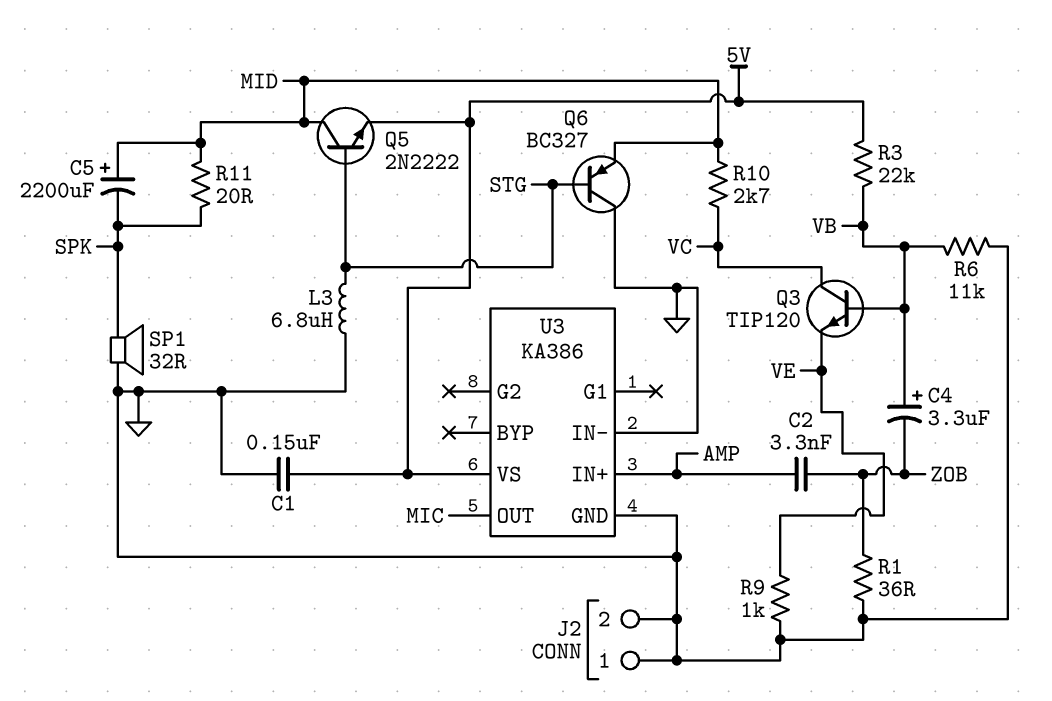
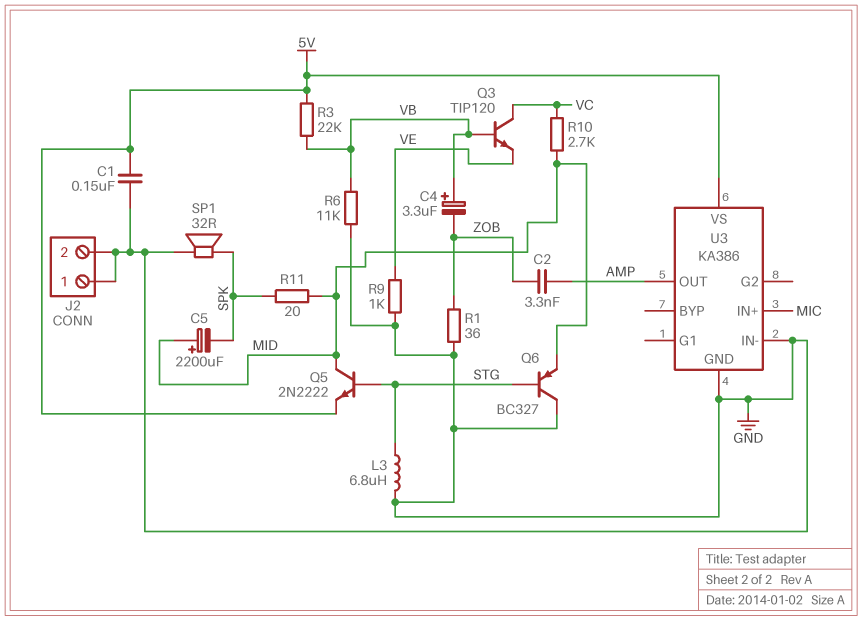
U3 pin IN+: AMP -> MIC
U3 pin OUT: MIC -> AMP

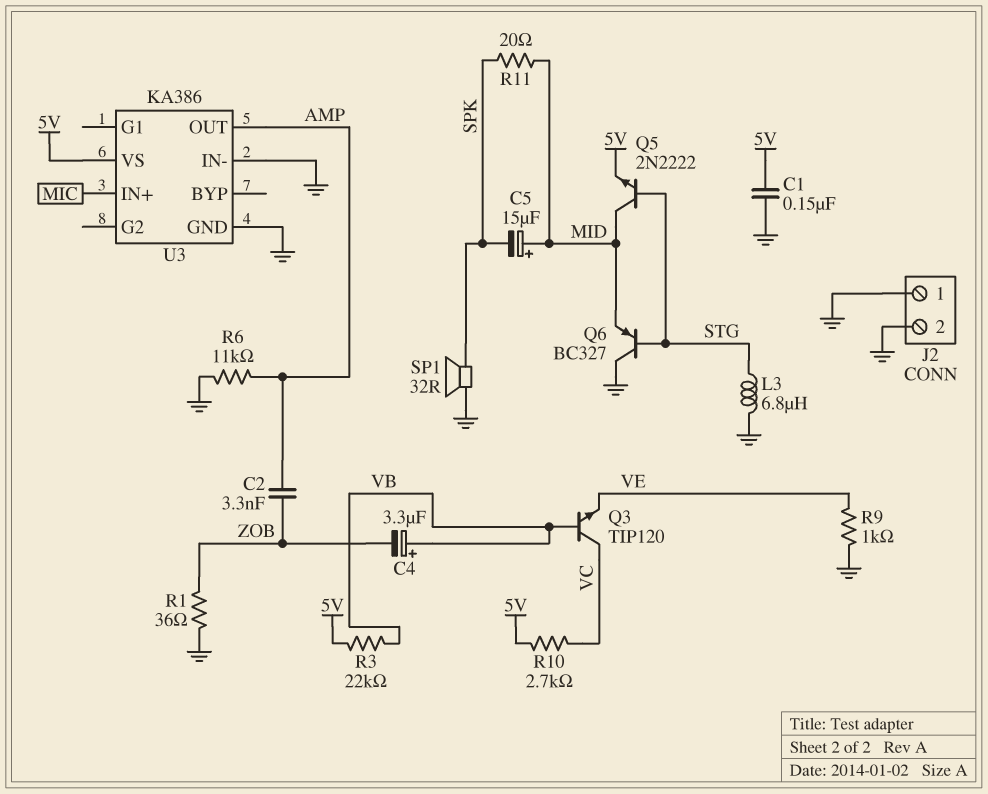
C5: 2200uF (plus MID, minus SPK) -> 15uF (plus MID, minus SPK)
R6: 11k (GND, VB) -> 11k (AMP, GND)
R10: 2.7k (MID, VC) -> 2.7k (5V, VC)

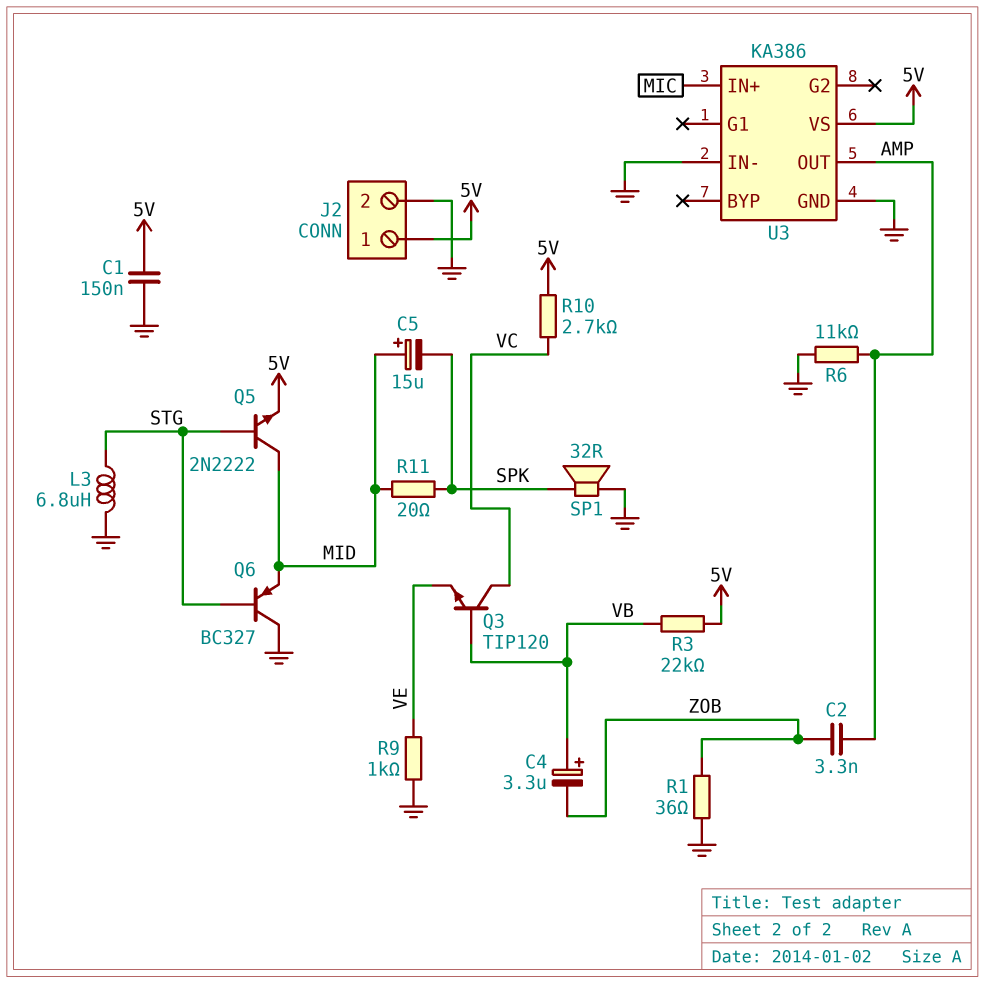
J2 pin 1: GND -> 5V

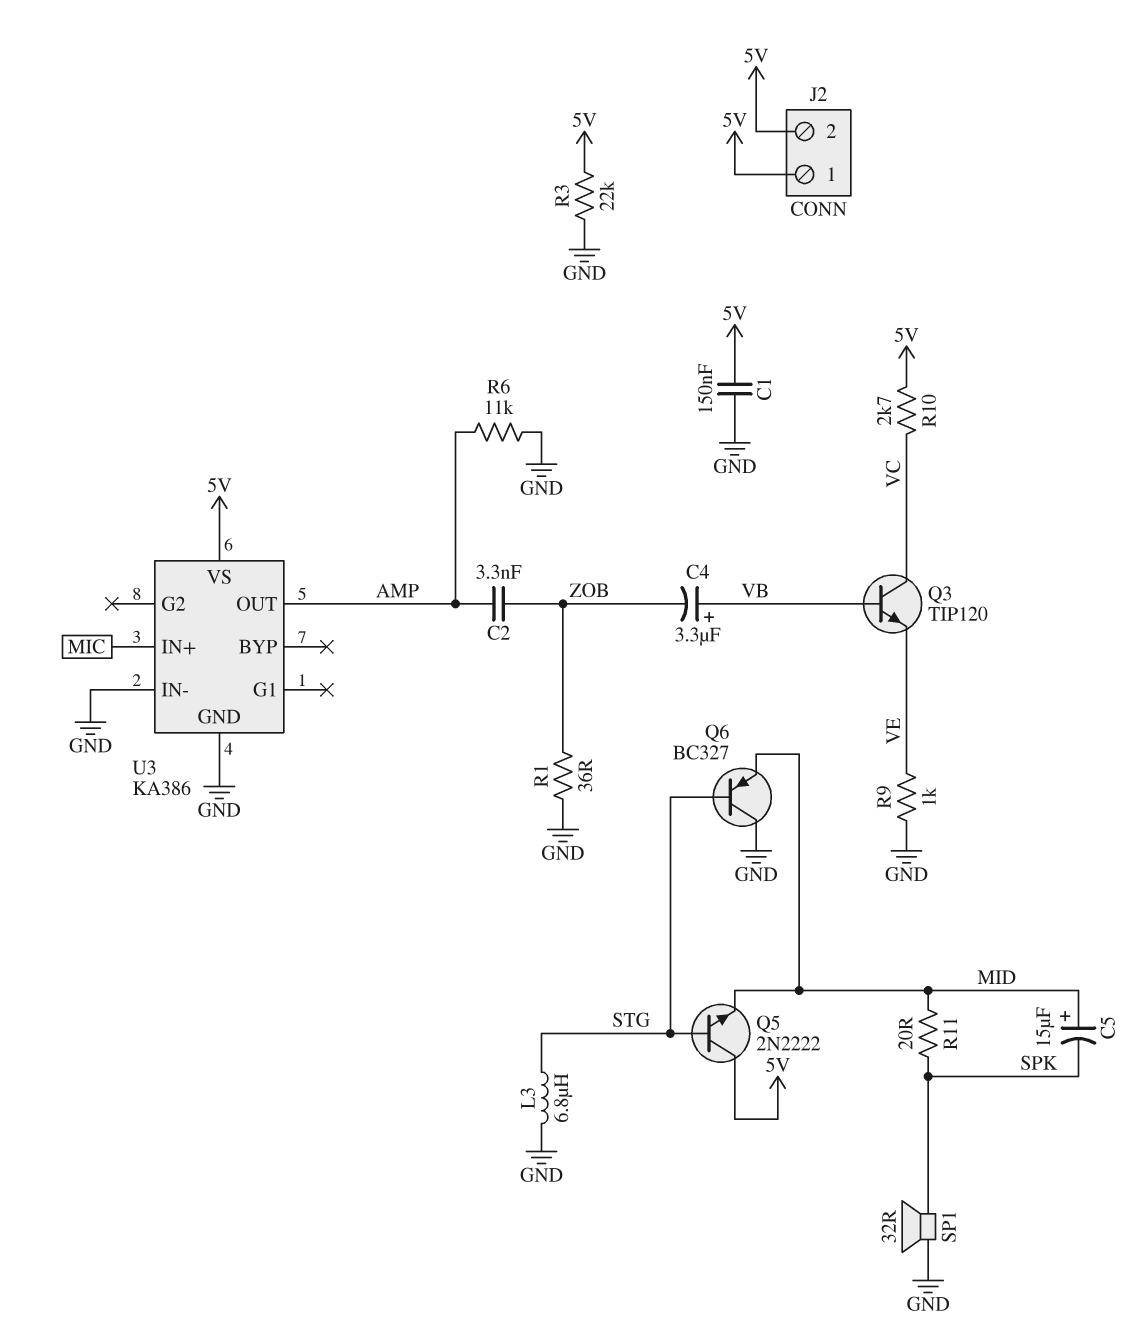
J2 pin 2: GND -> 5V
Q5: NPN 2N2222 (B STG, C MID, E 5V) -> NPN 2N2222 (B STG, C 5V, E MID)
R3: 22k (5V, VB) -> 22k (5V, GND)

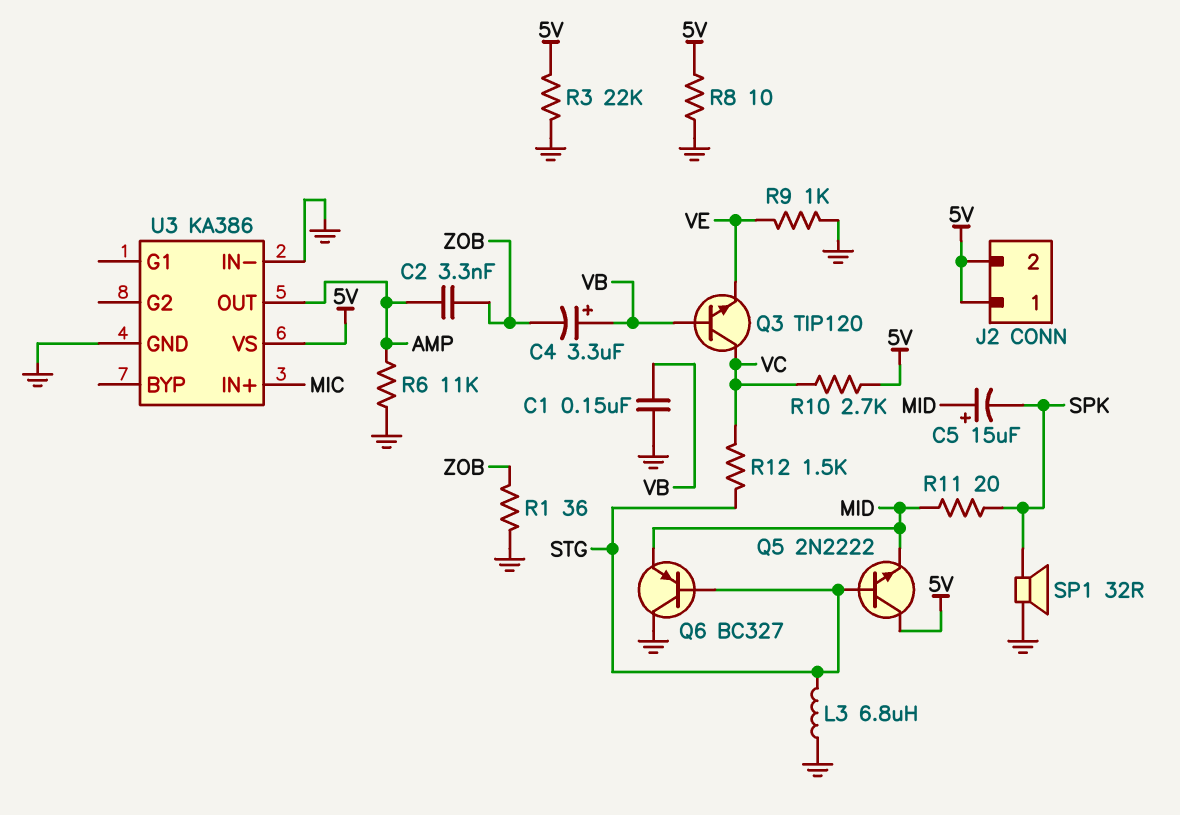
C1: 150nF (5V, GND) -> 150nF (GND, VB)
R8: none -> 10 (5V, GND)
R12: none -> 1.5k (STG, VC)

